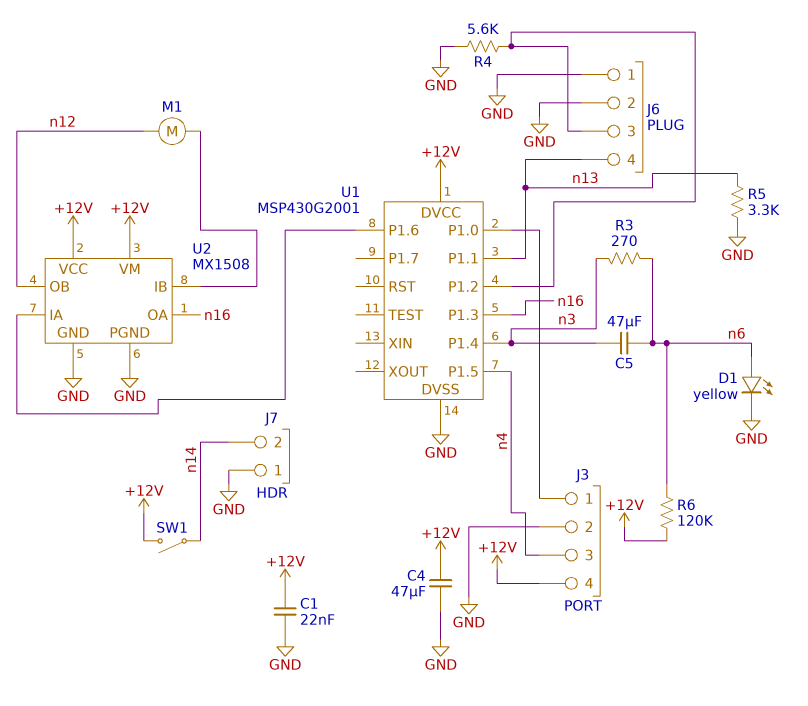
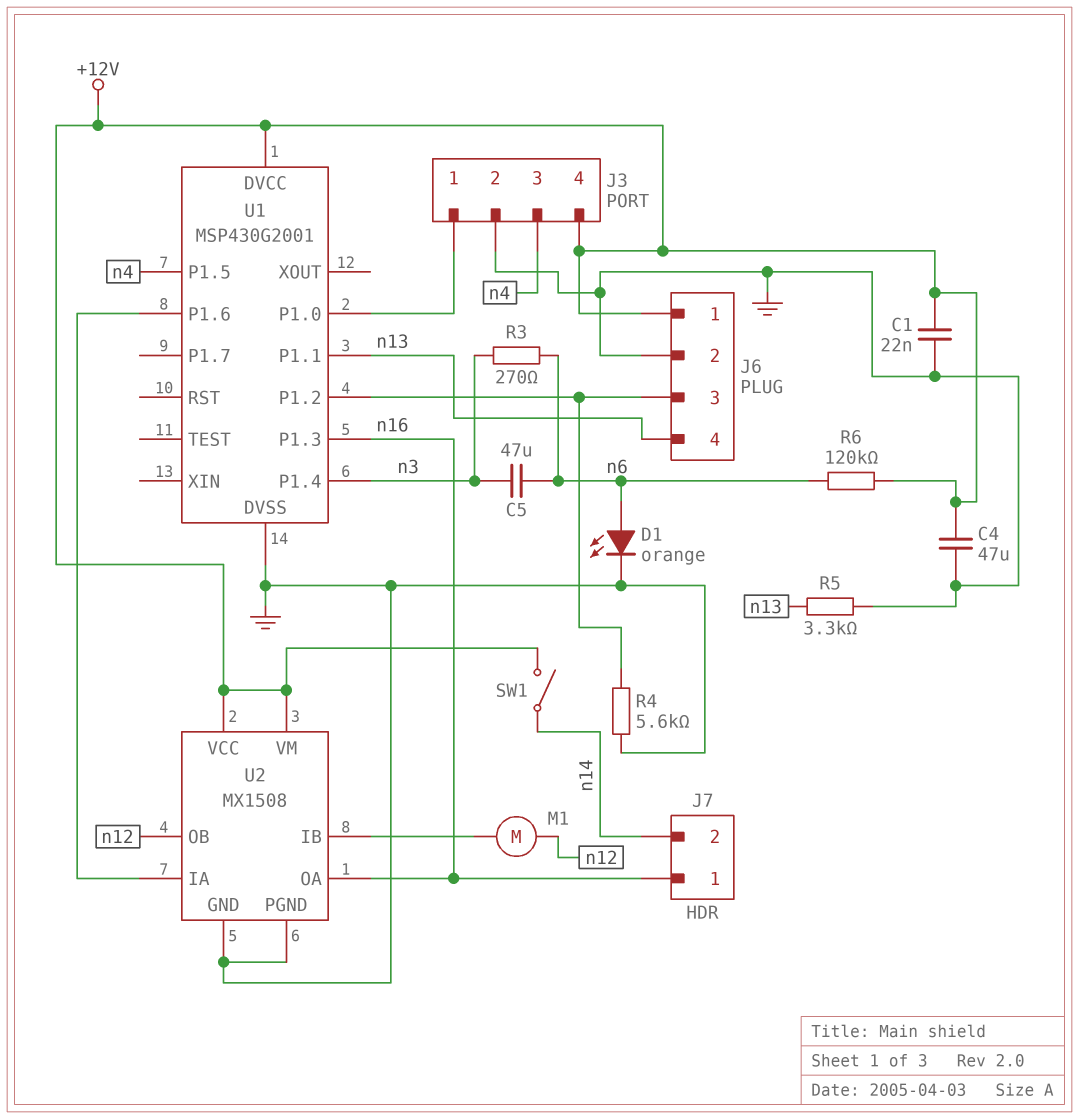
D1: LED yellow (A n6, K GND) -> LED orange (A n6, K GND)
J6 pin 1: GND -> +12V
J7 pin 1: GND -> n16

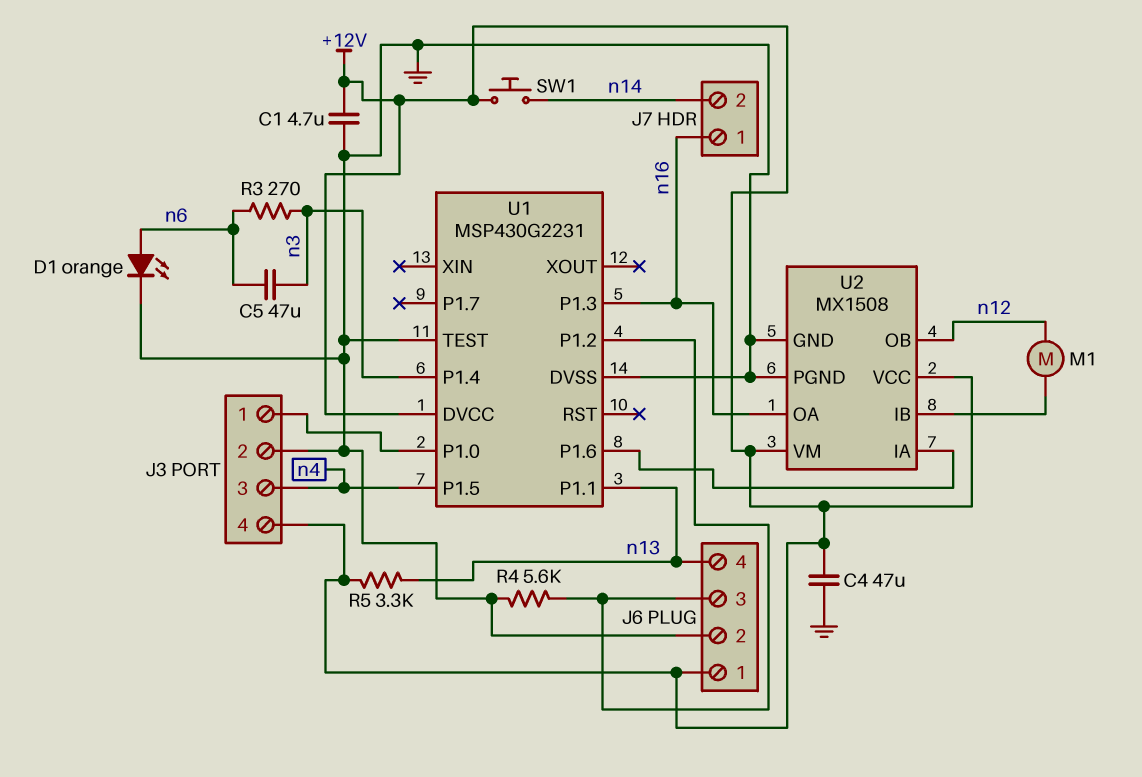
C1: 22nF (+12V, GND) -> 4.7uF (+12V, GND)
R5: 3.3k (GND, n13) -> 3.3k (+12V, n13)
R6: 120k (+12V, n6) -> none
SW1: switch (+12V, n14) -> button (+12V, n14)
U1: MSP430G2001 -> MSP430G2231
U1 pin TEST: none -> GND

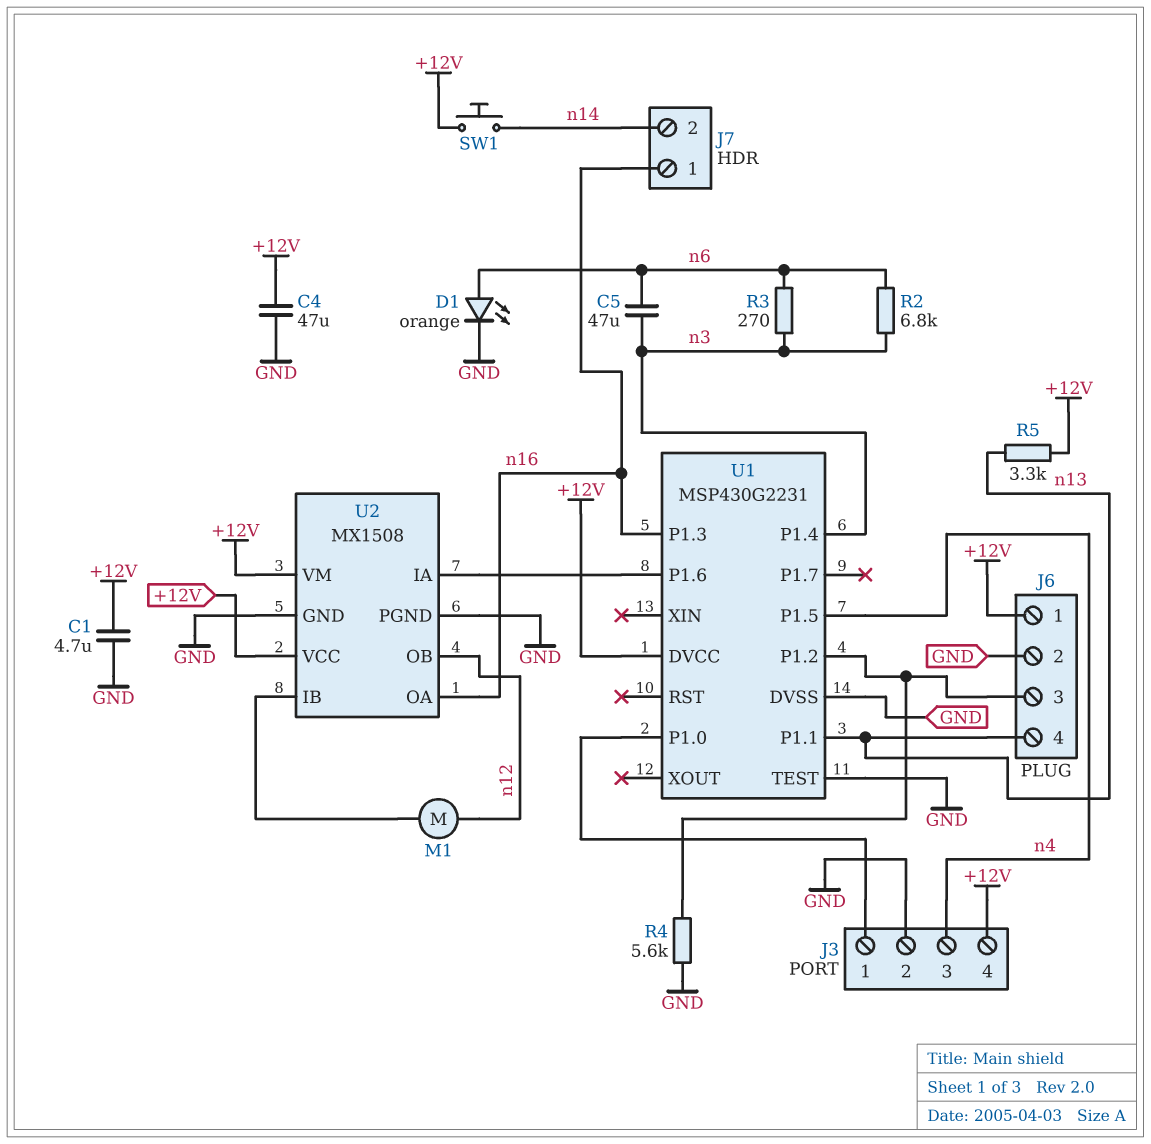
R2: none -> 6.8k (n3, n6)

